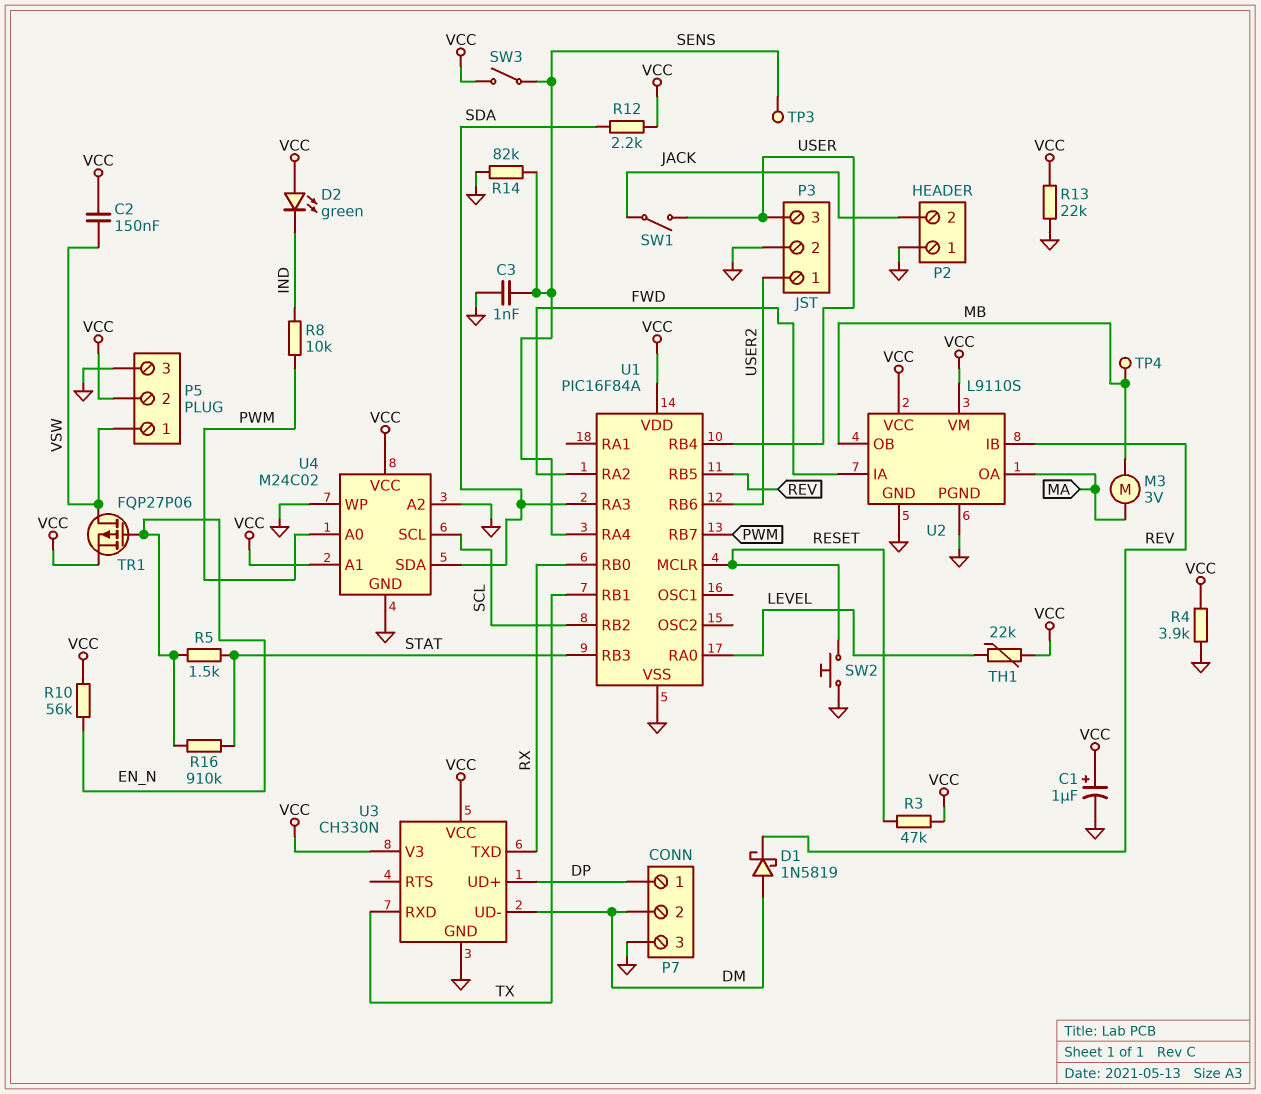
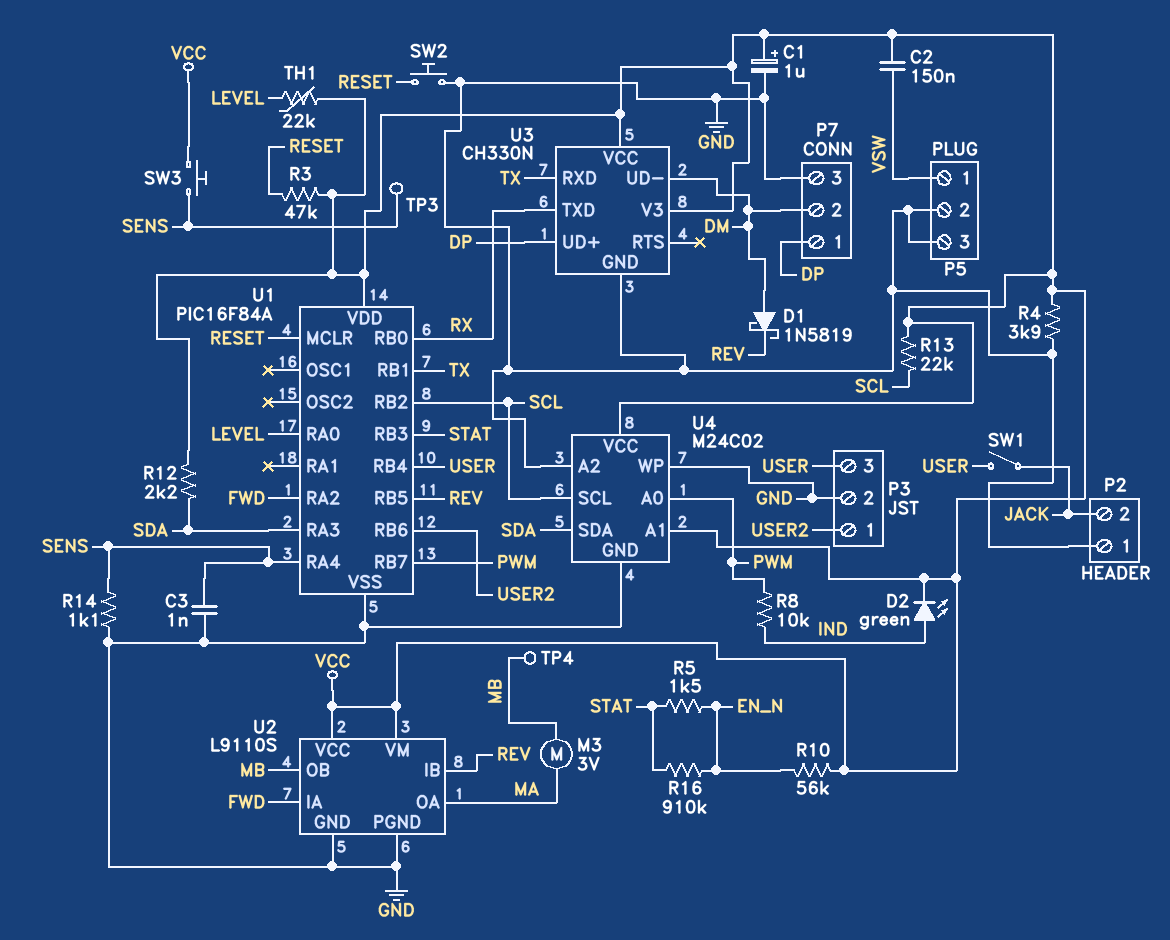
D2: LED green (A VCC, K IND) -> LED green (A IND, K VCC)
P5 pin 2: VCC -> GND
R13: 22k (GND, VCC) -> 22k (SCL, VCC)
R14: 82k (GND, SENS) -> 1.1k (GND, SENS)
SW3: switch (SENS, VCC) -> button (SENS, VCC)
TR1: PMOS FQP27P06 (G EN_N, D VSW, S VCC) -> none

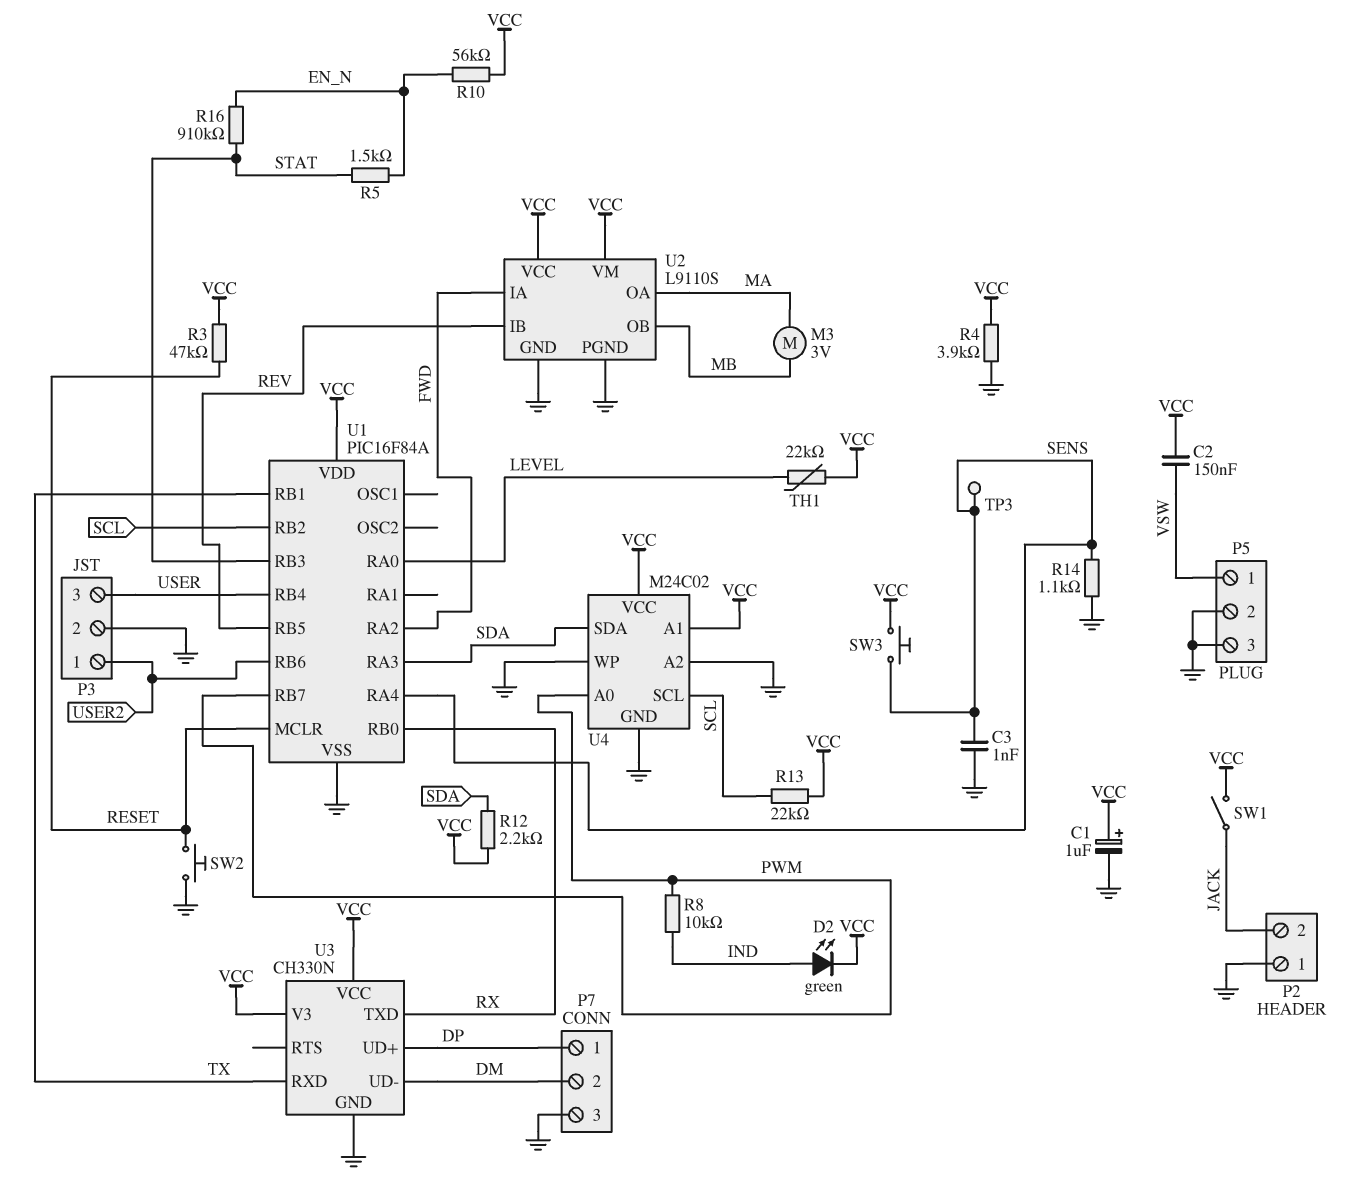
D1: schottky 1N5819 (A DM, K REV) -> none
SW1: switch (JACK, USER) -> switch (JACK, VCC)
TP4: test point (MB) -> none

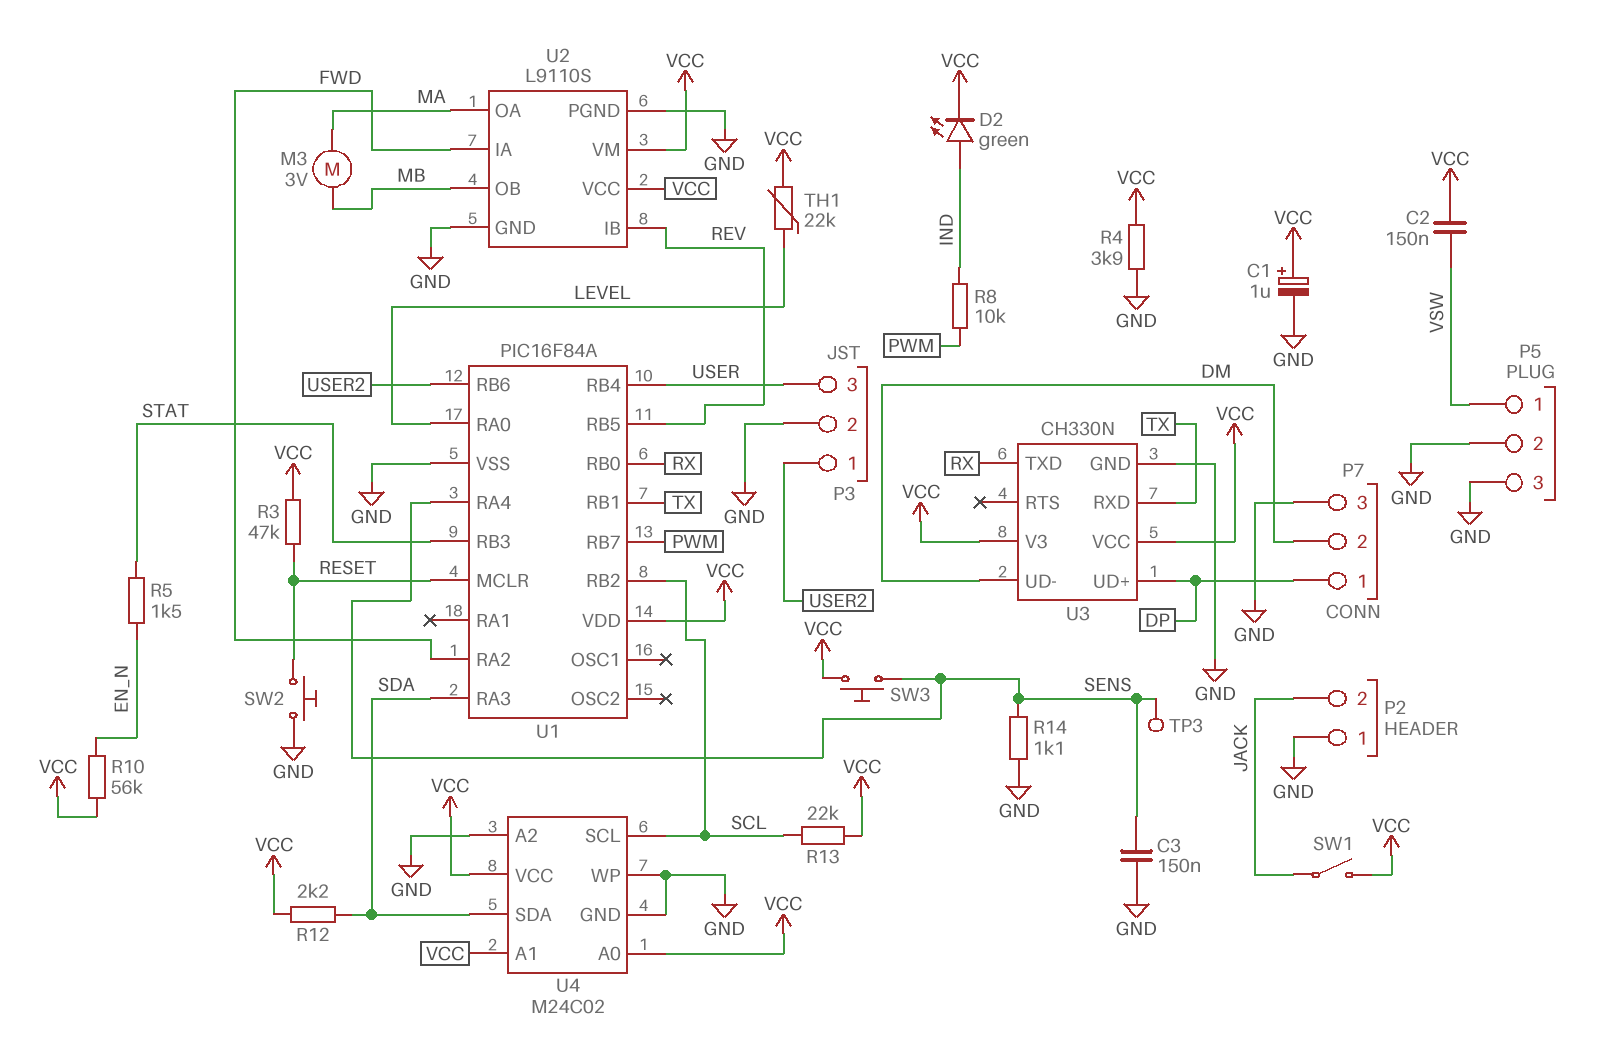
C3: 1nF (GND, SENS) -> 150nF (GND, SENS)
R16: 910k (EN_N, STAT) -> none
U4 pin A0: PWM -> VCC

